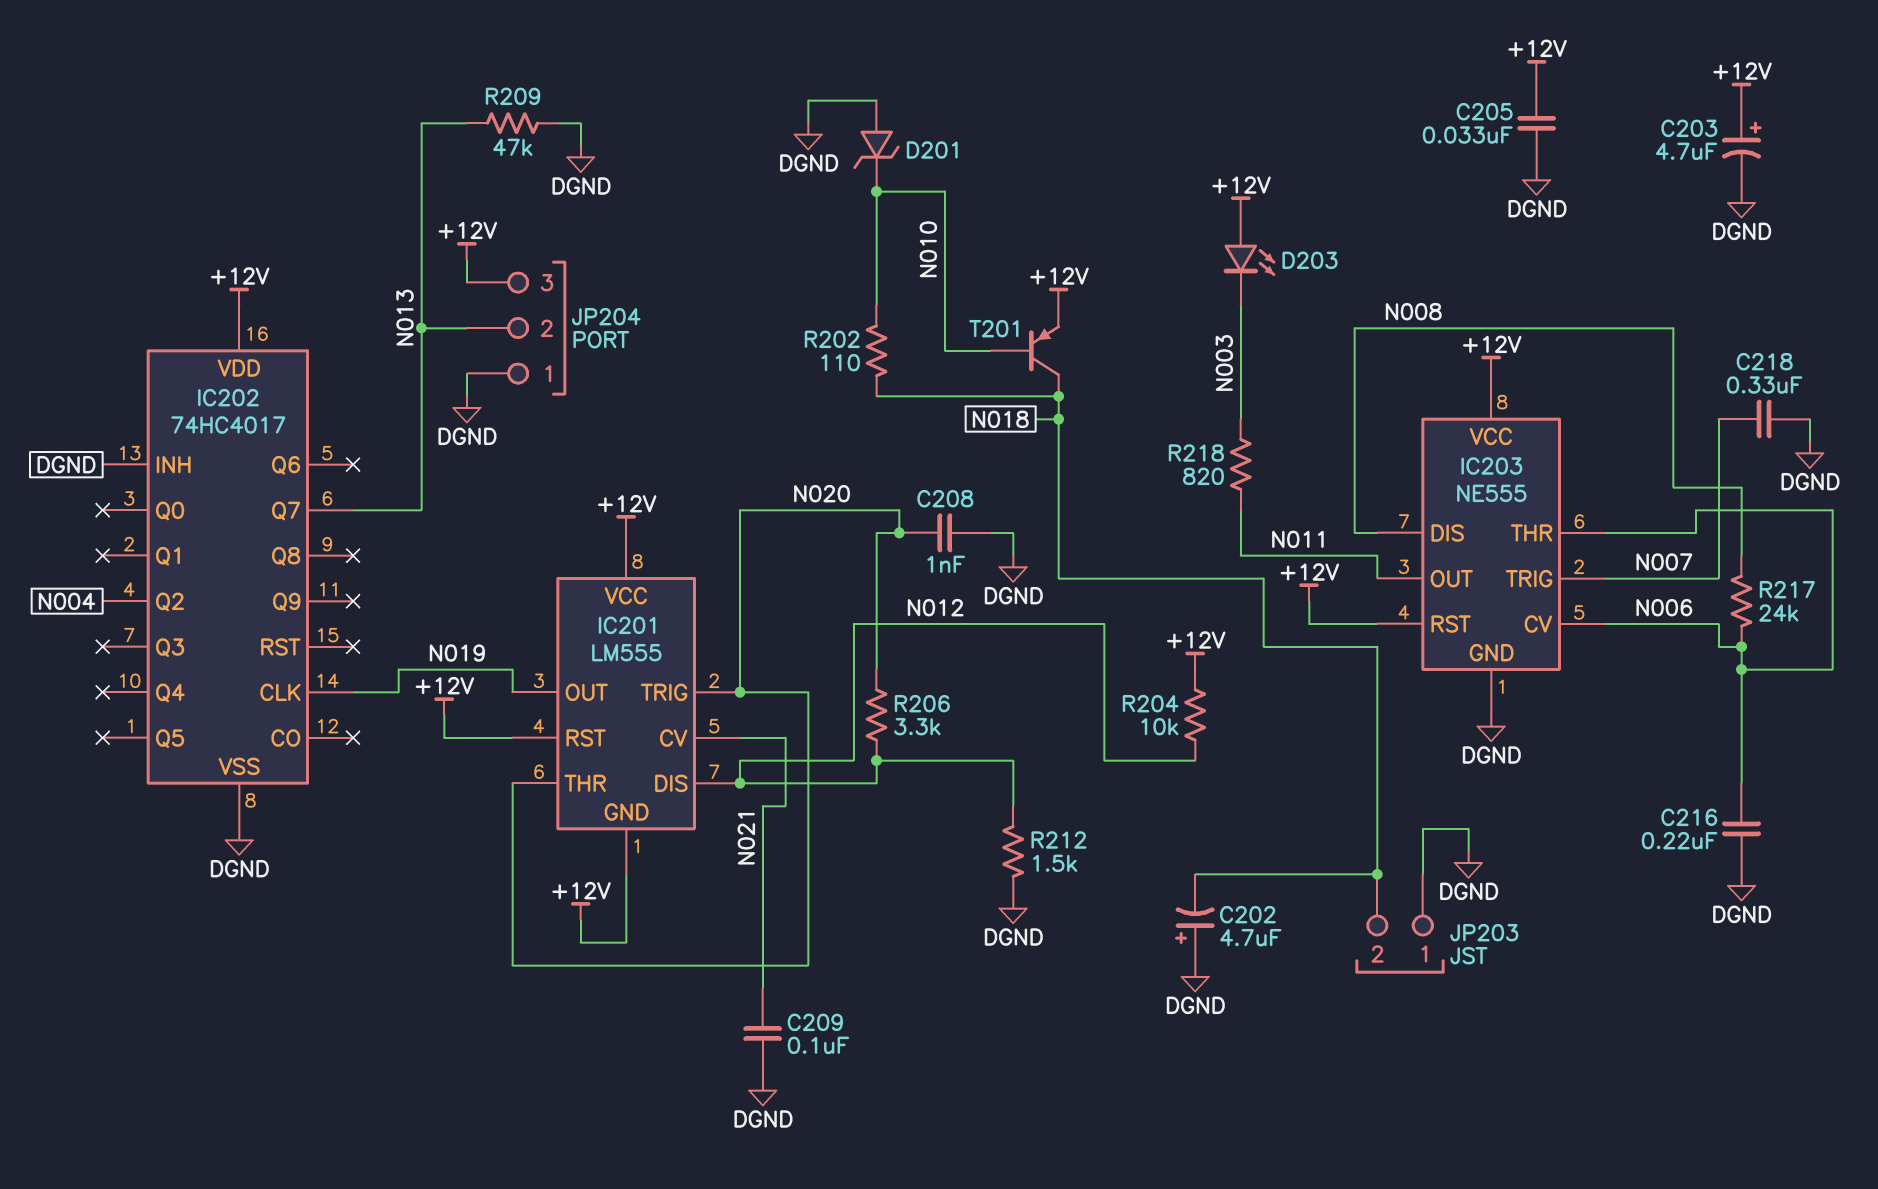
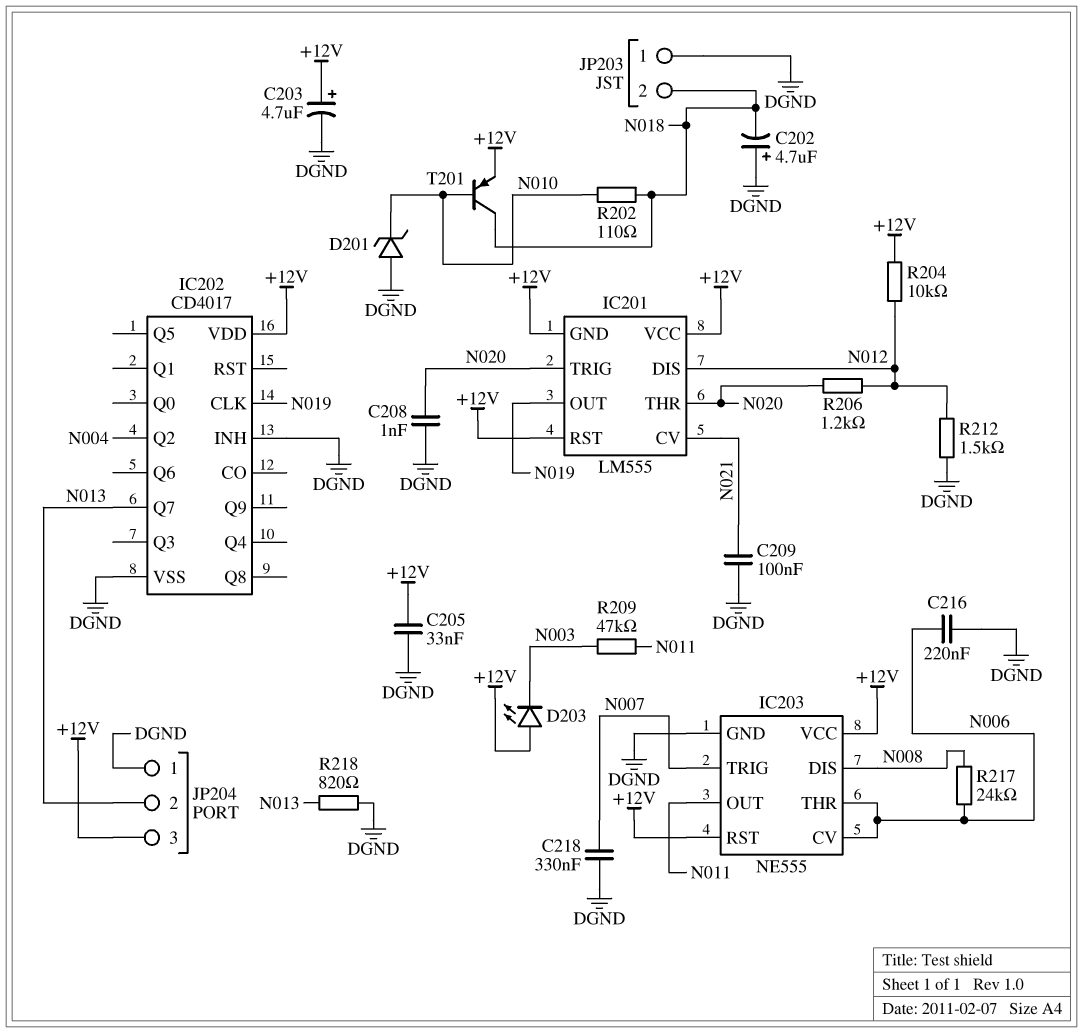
IC202: 74HC4017 -> CD4017
R206: 3.3k (N012, N020) -> 1.2k (N012, N020)
R209: 47k (DGND, N013) -> 47k (N003, N011)
R218: 820 (N003, N011) -> 820 (DGND, N013)

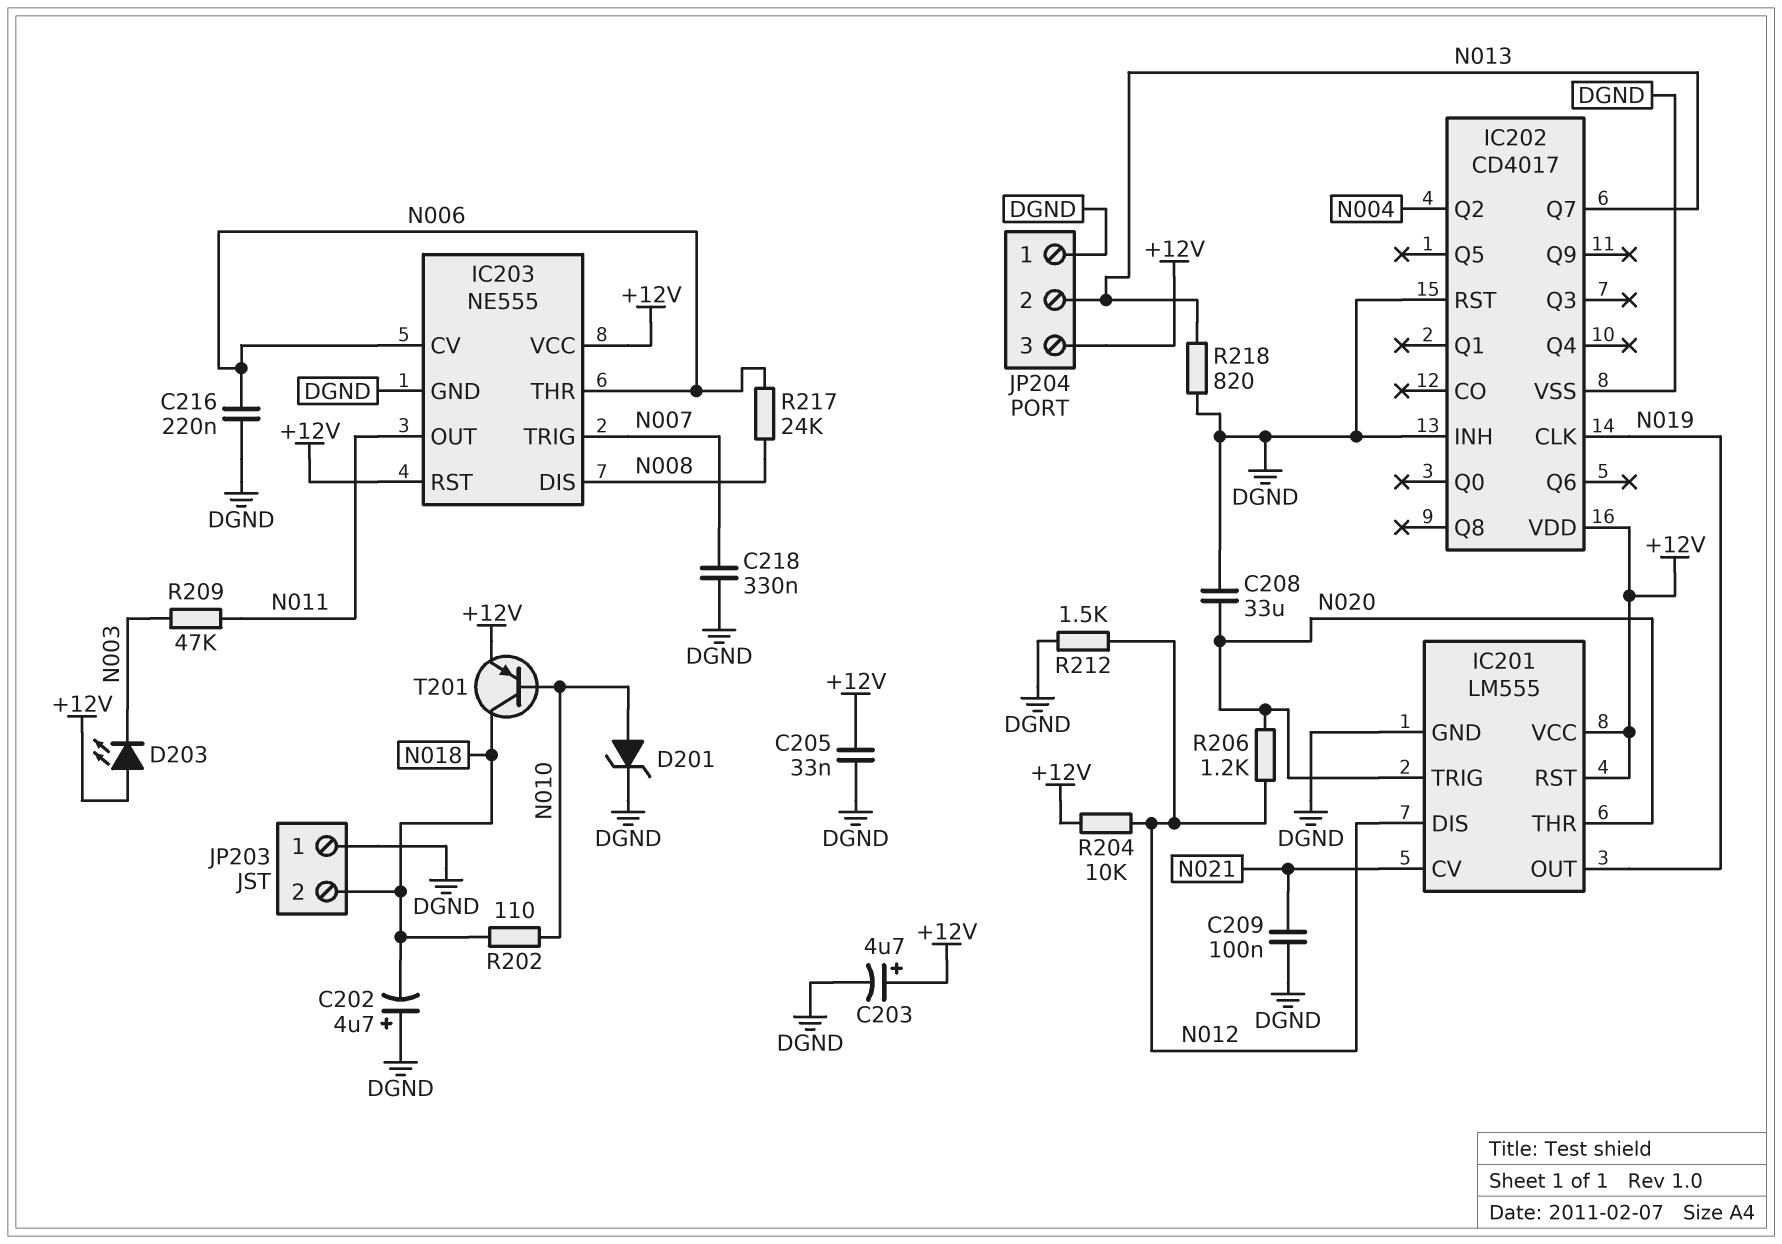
C208: 1nF (DGND, N020) -> 33uF (DGND, N020)
D201: zener (A DGND, K N010) -> zener (A N010, K DGND)
IC201 pin GND: +12V -> DGND
IC202 pin RST: none -> DGND

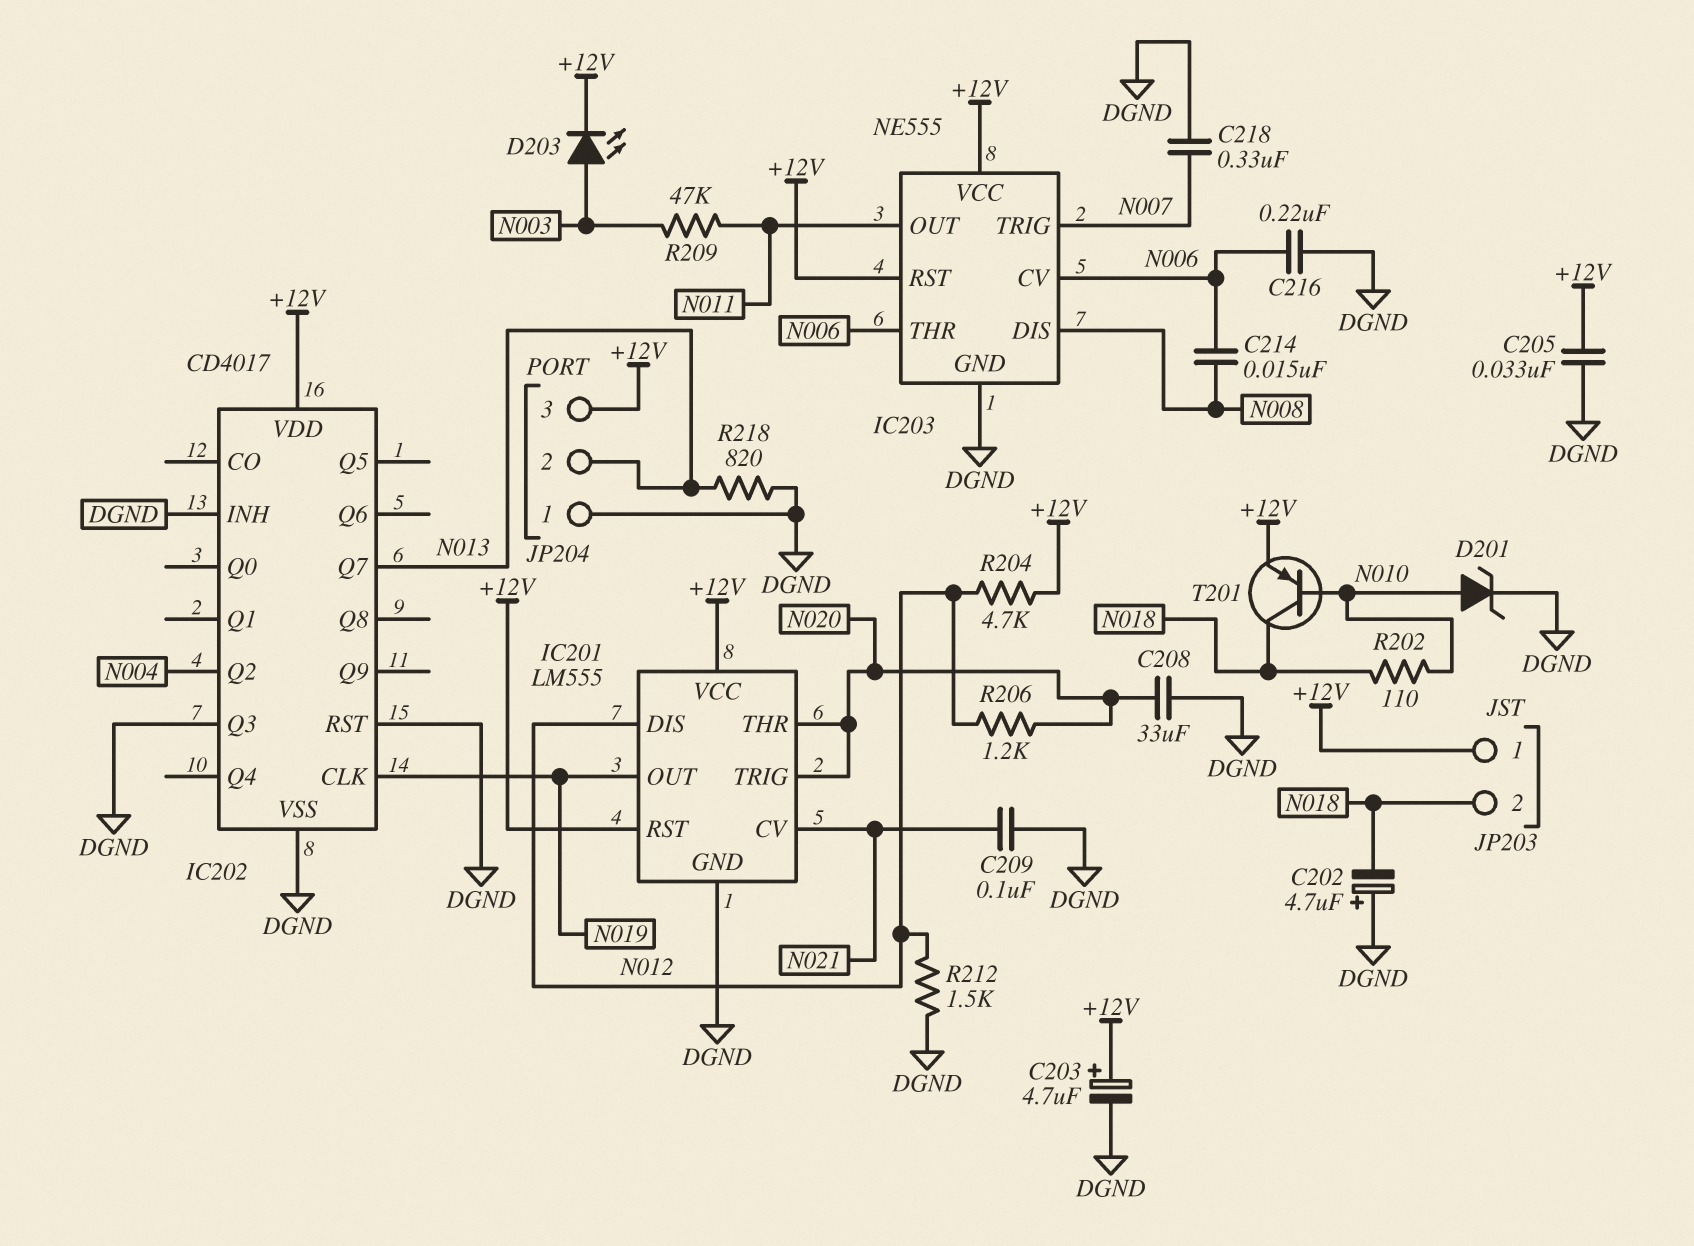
C214: none -> 15nF (N006, N008)
D203: LED (A +12V, K N003) -> LED (A N003, K +12V)
IC202 pin Q3: none -> DGND
JP203 pin 1: DGND -> +12V
R204: 10k (+12V, N012) -> 4.7k (+12V, N012)
R217: 24k (N006, N008) -> none

